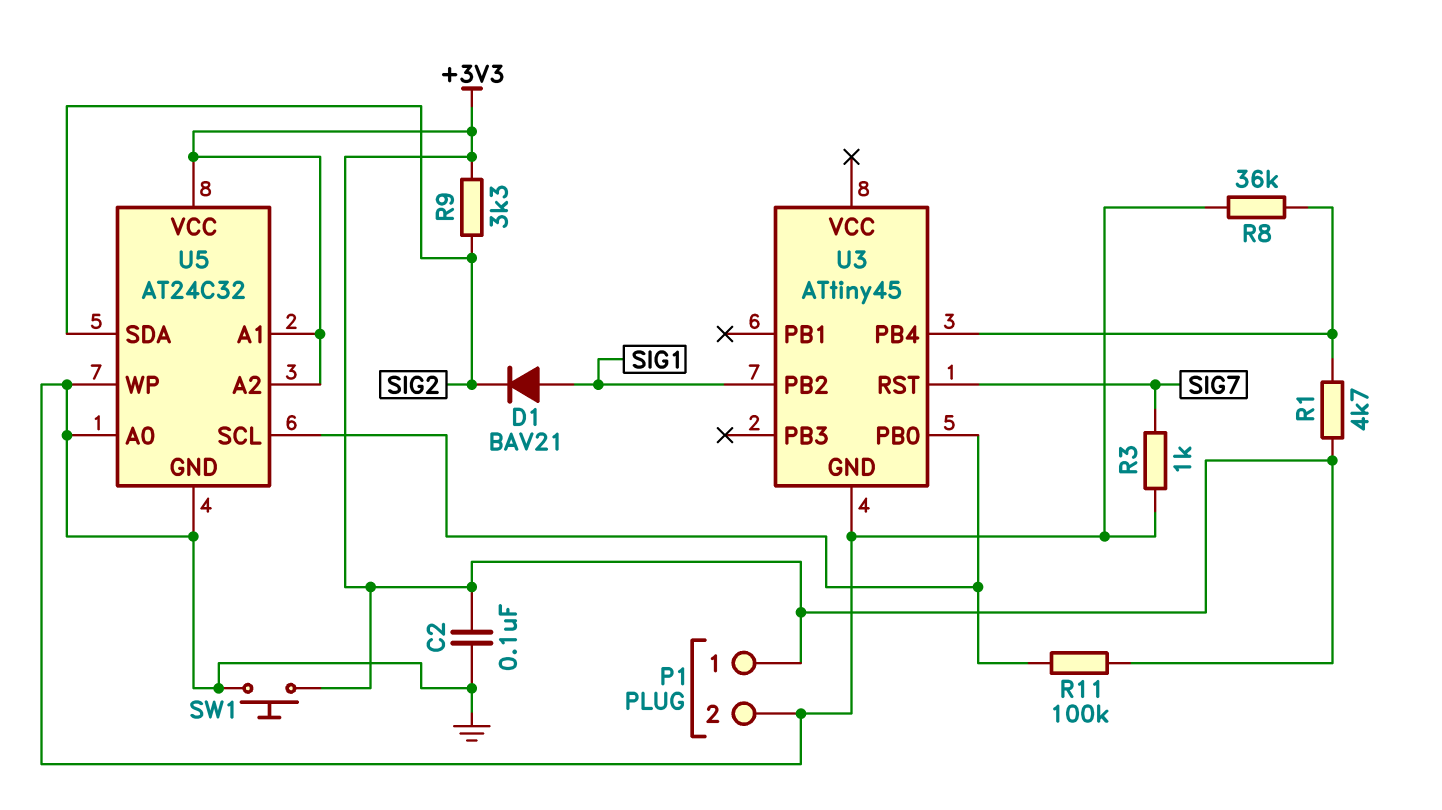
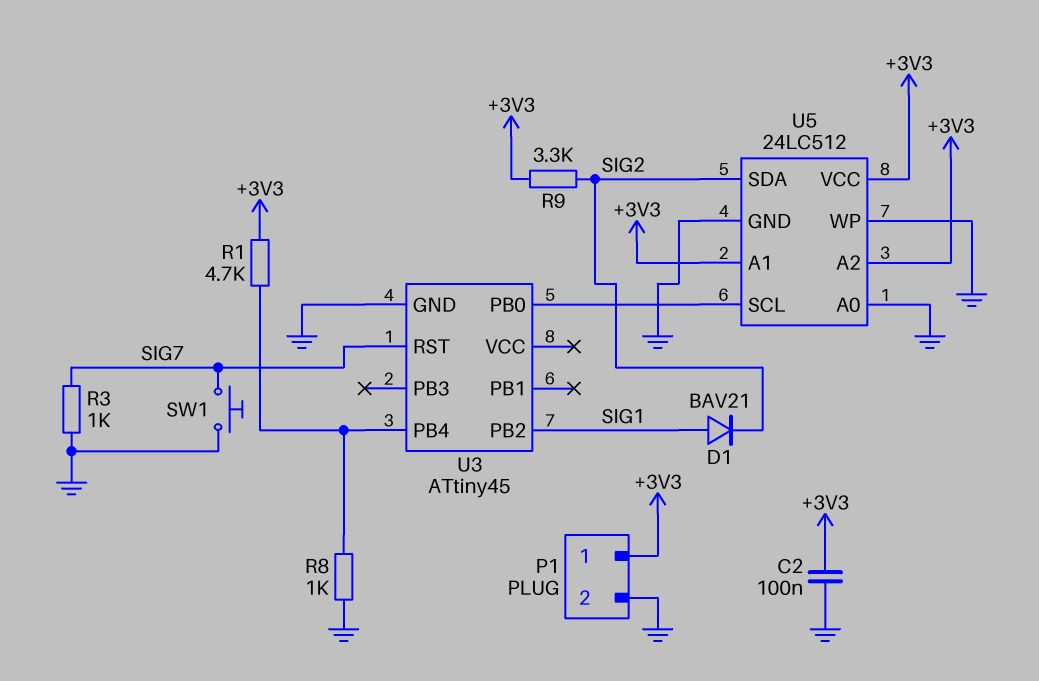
R8: 36k (GND, U3/PB4) -> 1k (GND, U3/PB4)
R11: 100k (+3V3, U3/PB0) -> none
SW1: button (+3V3, GND) -> button (GND, SIG7)
U5: AT24C32 -> 24LC512

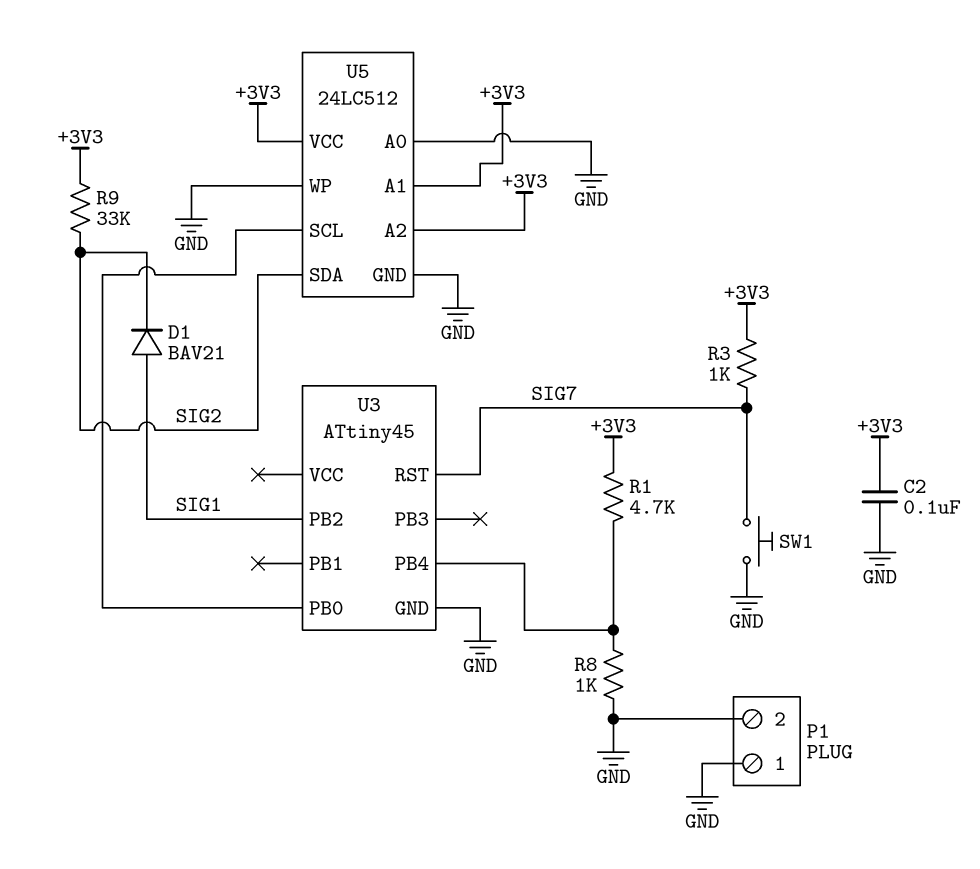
P1 pin 1: +3V3 -> GND
R3: 1k (GND, SIG7) -> 1k (+3V3, SIG7)
R9: 3.3k (+3V3, SIG2) -> 33k (+3V3, SIG2)

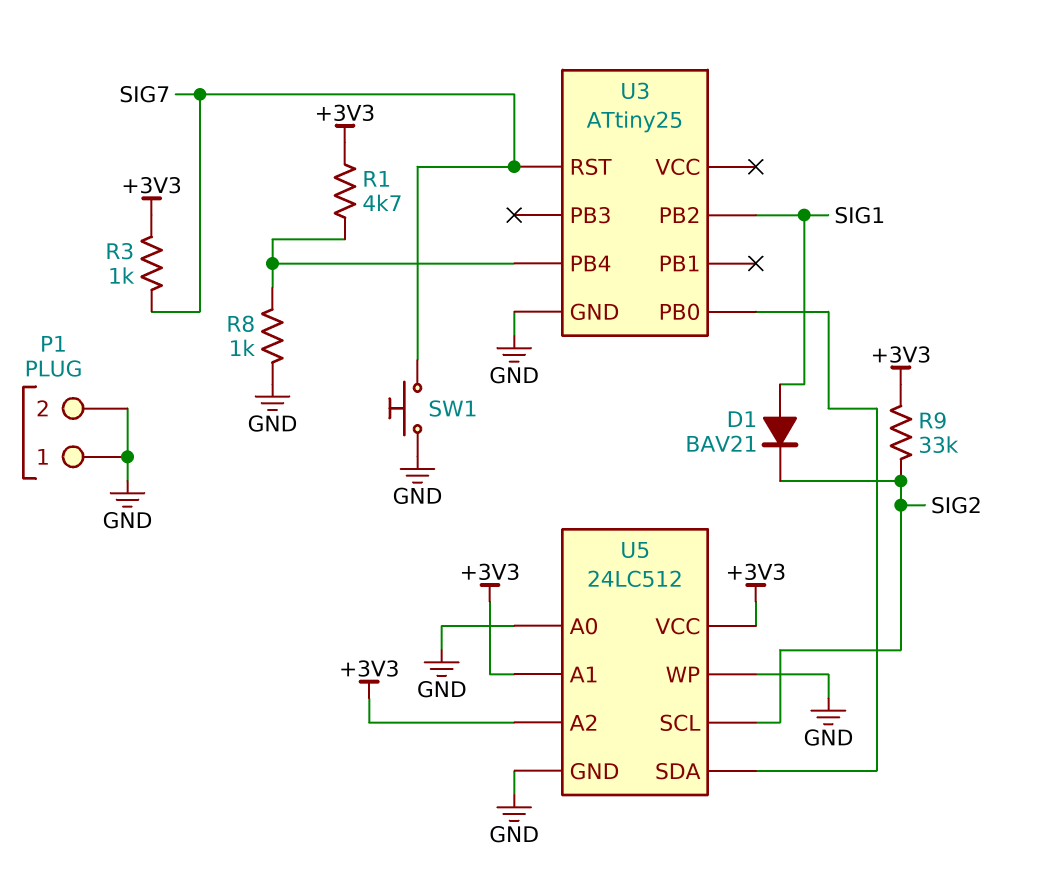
C2: 100nF (+3V3, GND) -> none
U3: ATtiny45 -> ATtiny25
U5 pin SCL: U3/PB0 -> SIG2
U5 pin SDA: SIG2 -> U3/PB0

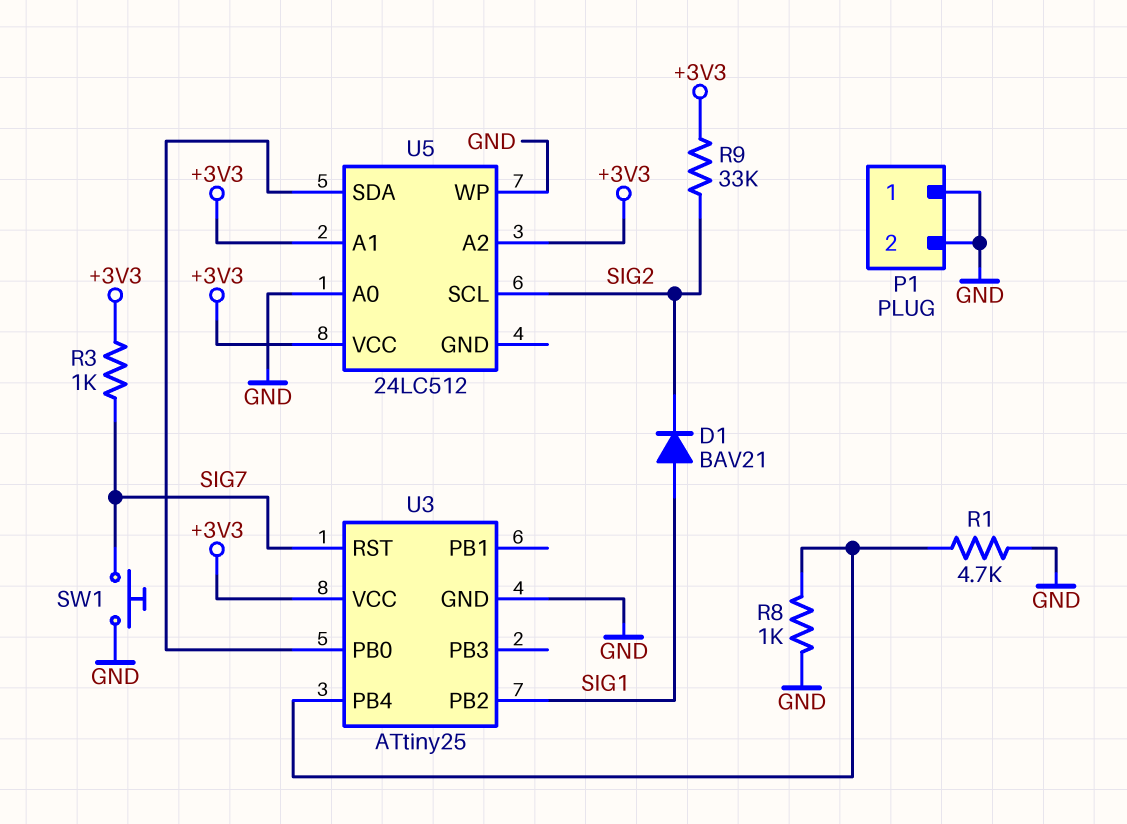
R1: 4.7k (+3V3, U3/PB4) -> 4.7k (GND, U3/PB4)
U3 pin VCC: none -> +3V3
U5 pin GND: GND -> none

